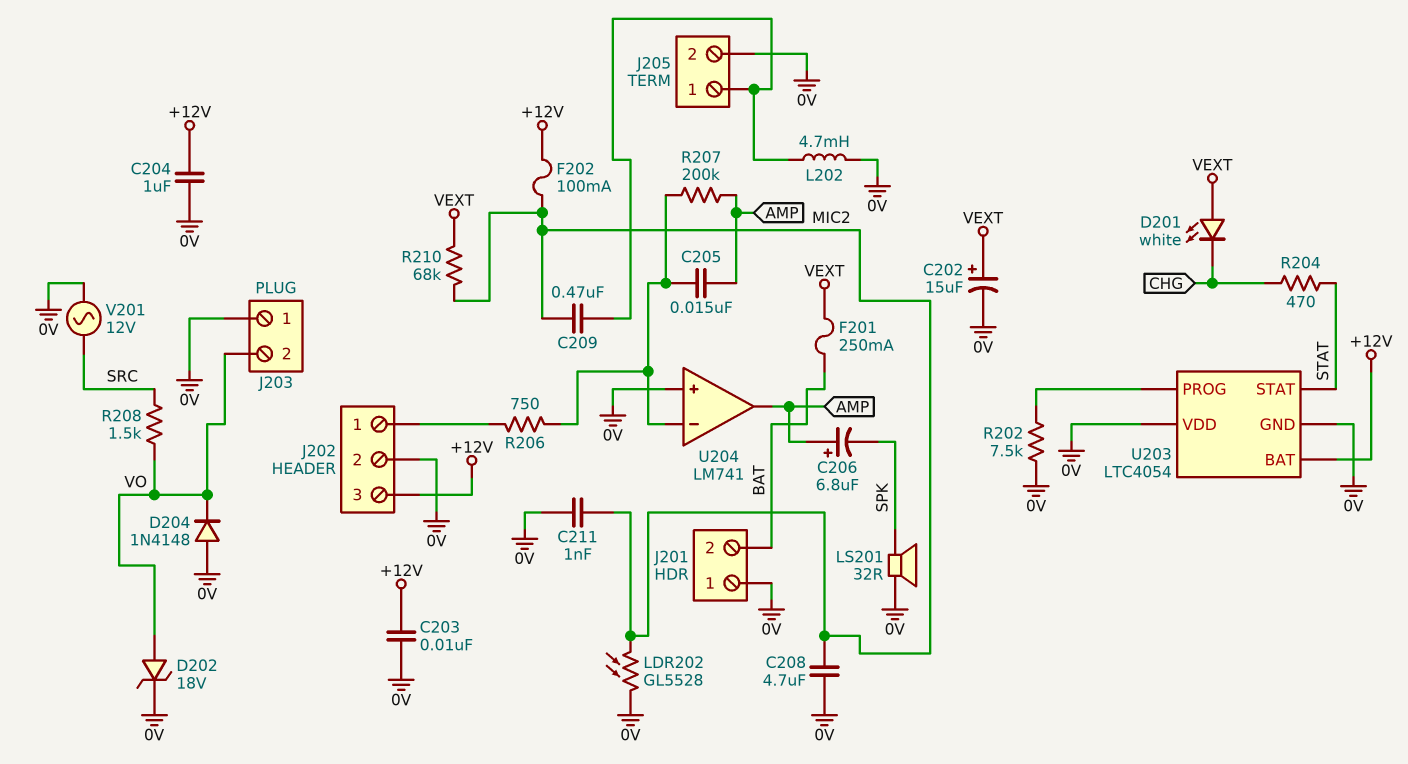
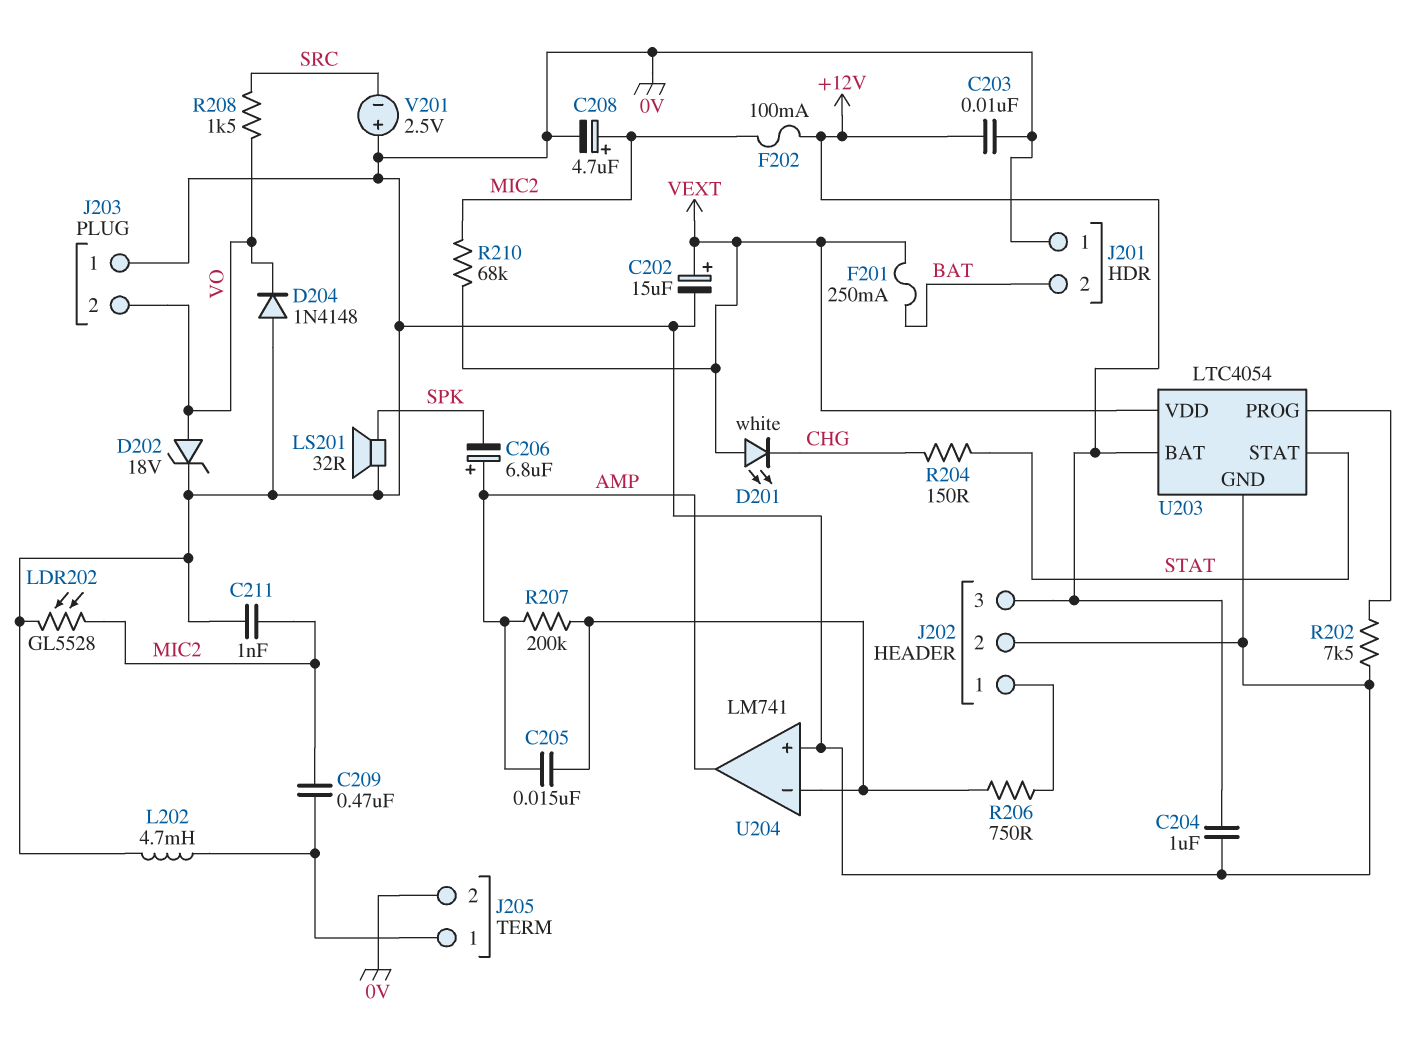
C208: 4.7uF (0V, MIC2) -> 4.7uF (plus MIC2, minus 0V)
R204: 470 (CHG, STAT) -> 150 (CHG, STAT)
U203 pin VDD: 0V -> VEXT
V201: AC 12V (0V, SRC) -> 2.5V (plus 0V, minus SRC)

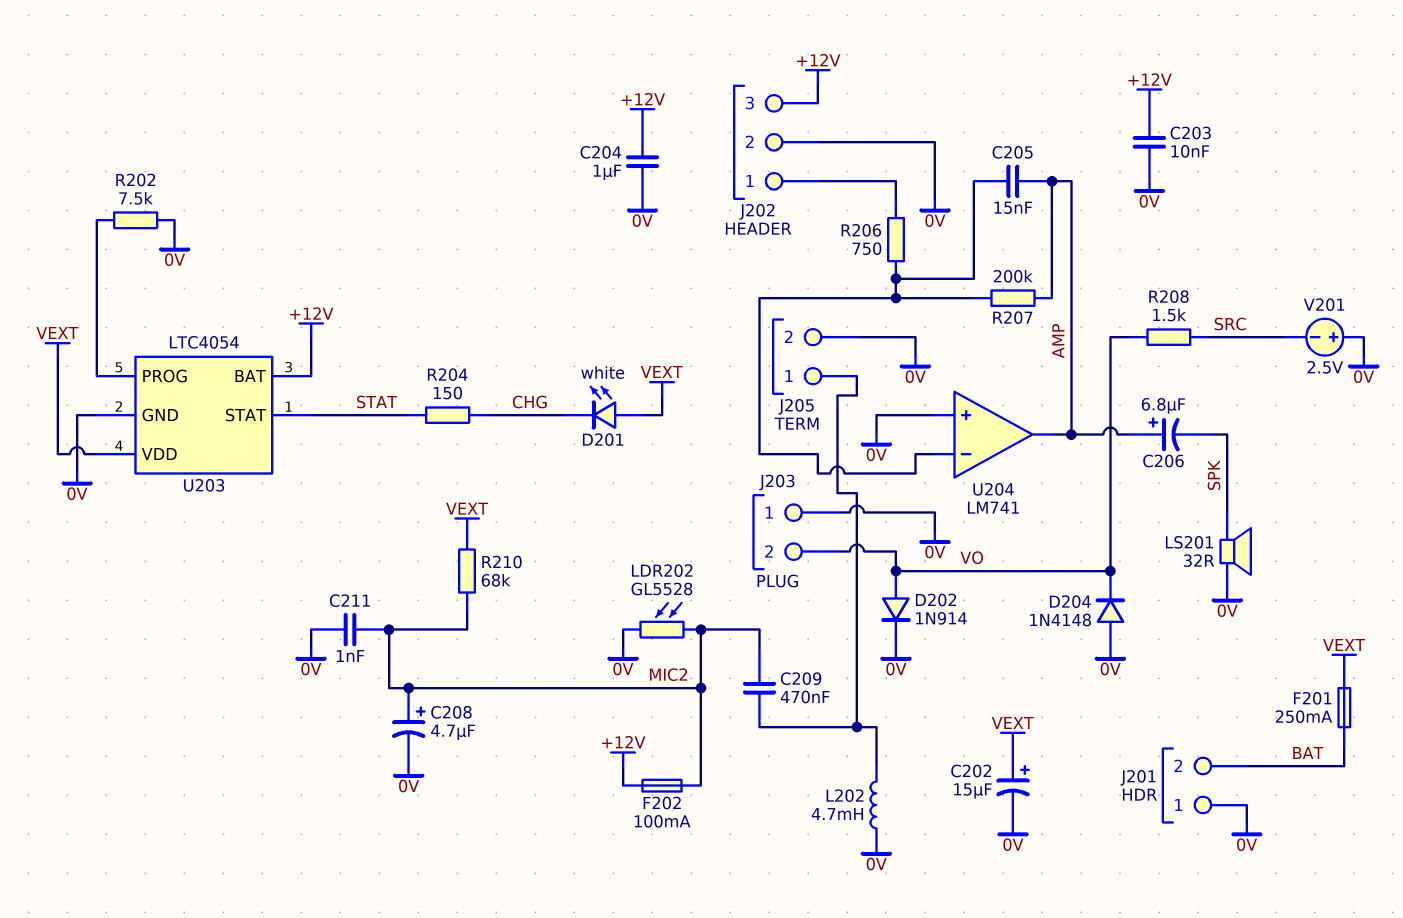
D202: zener 18V (A VO, K 0V) -> diode 1N914 (A VO, K 0V)

